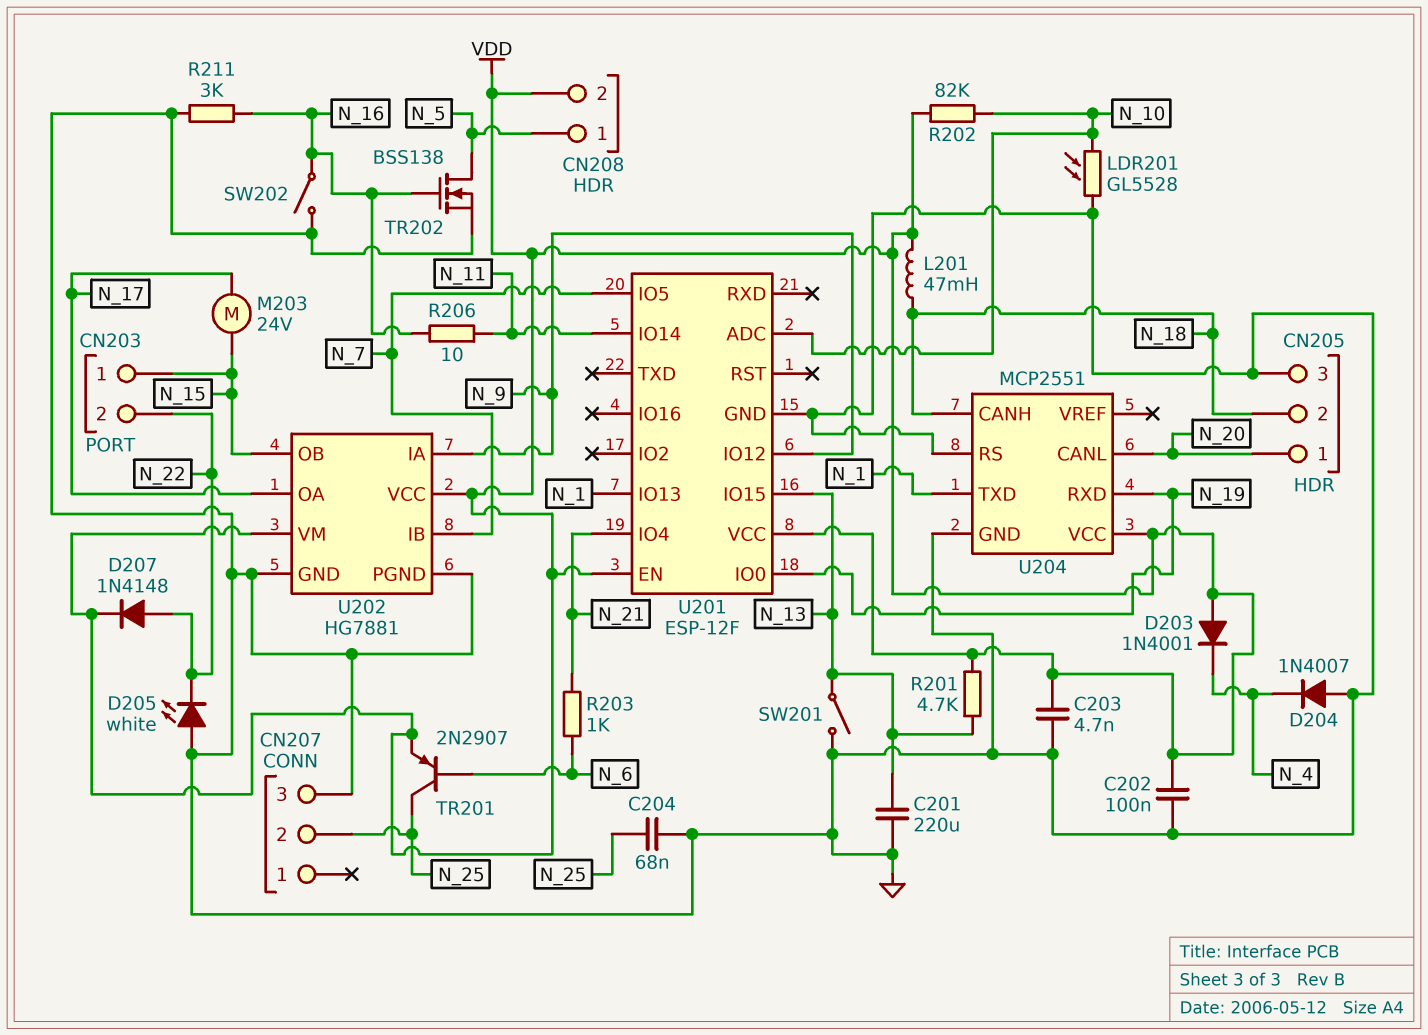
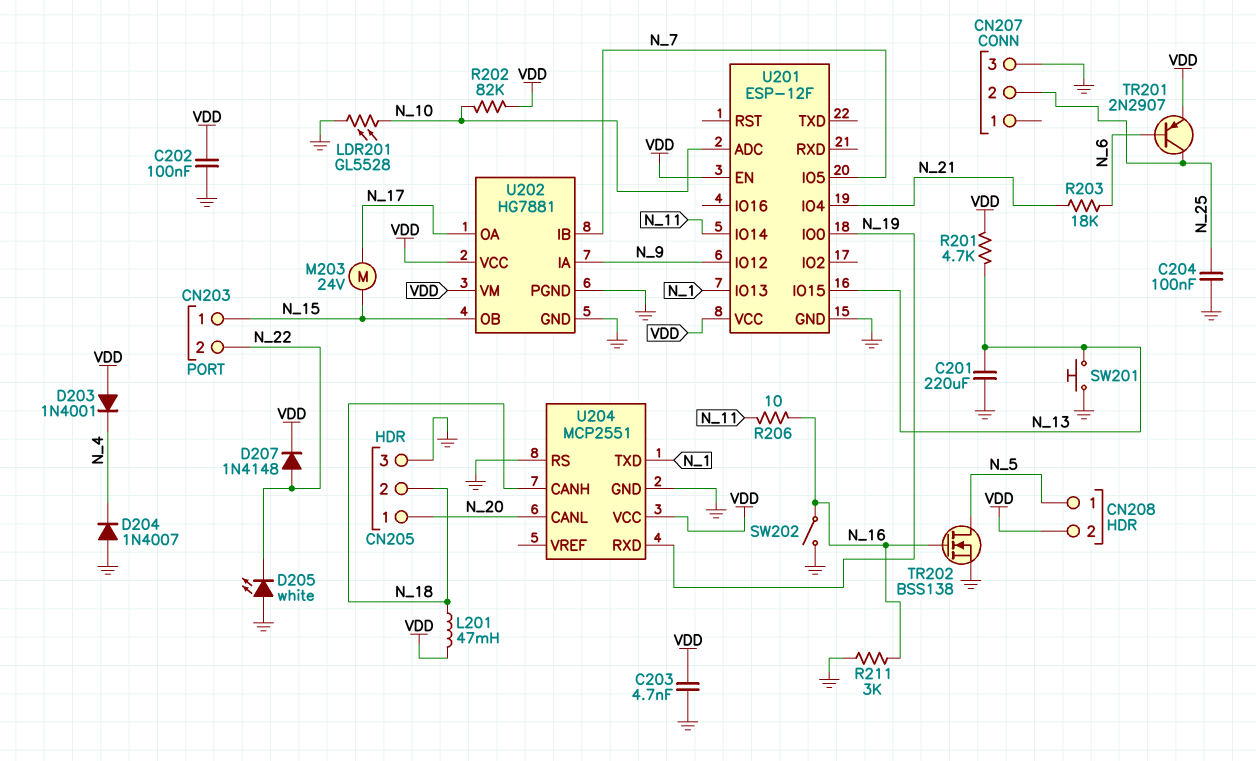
C204: 68nF (GND, N_25) -> 100nF (GND, N_25)
R203: 1k (N_6, N_21) -> 18k (N_6, N_21)
SW201: switch (GND, N_13) -> button (GND, N_13)

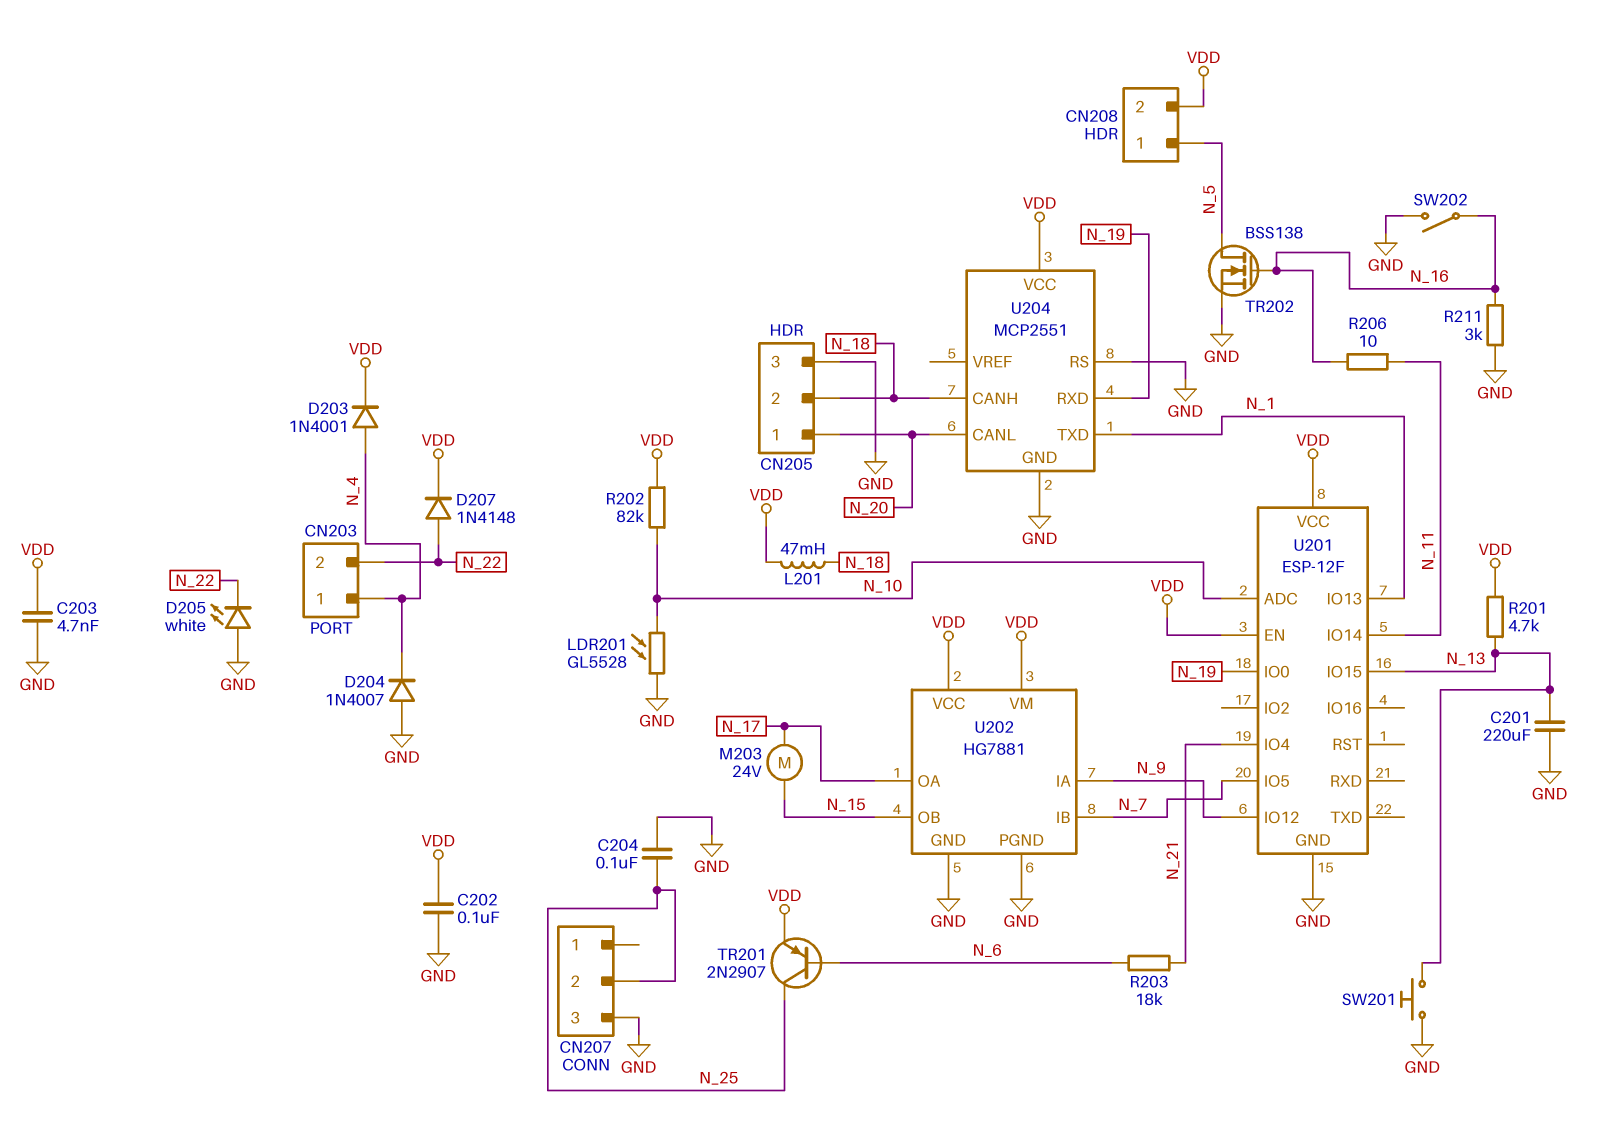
CN203 pin 1: N_15 -> N_4
D203: diode 1N4001 (A VDD, K N_4) -> diode 1N4001 (A N_4, K VDD)

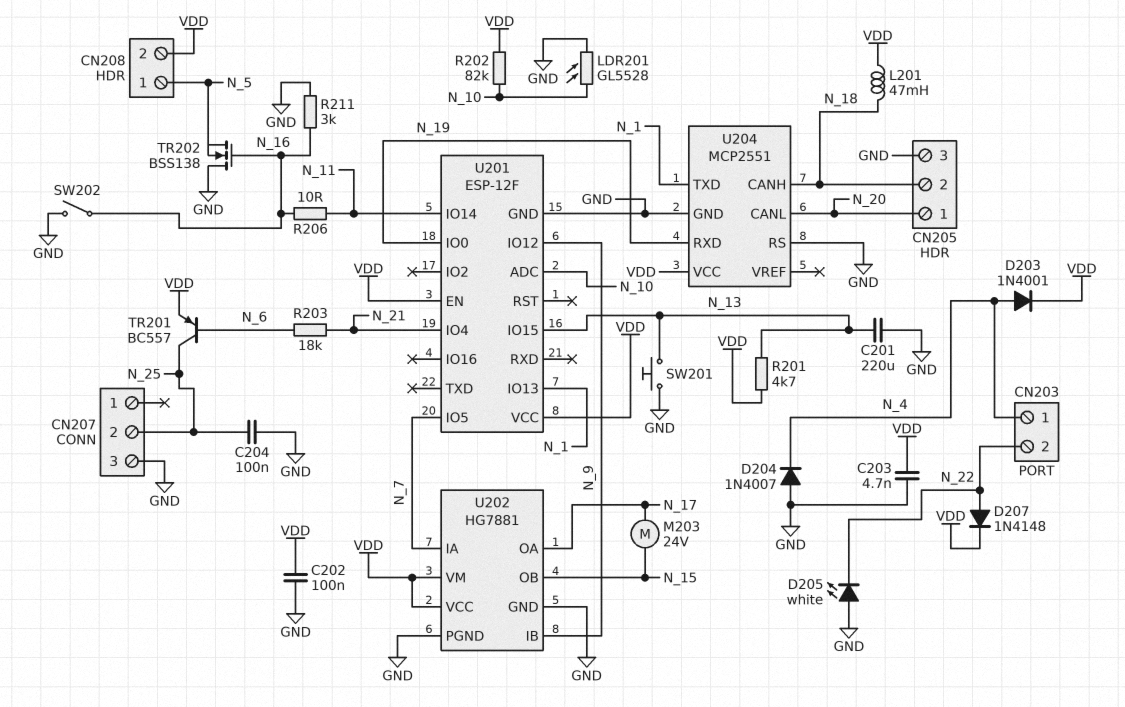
TR201: PNP 2N2907 (B N_6, C N_25, E VDD) -> PNP BC557 (B N_6, C N_25, E VDD)
TR202: NMOS BSS138 (G N_16, D N_5, S GND) -> NMOS BSS138 (G N_16, D GND, S N_5)
U202 pin IA: N_9 -> N_7
U202 pin IB: N_7 -> N_9

